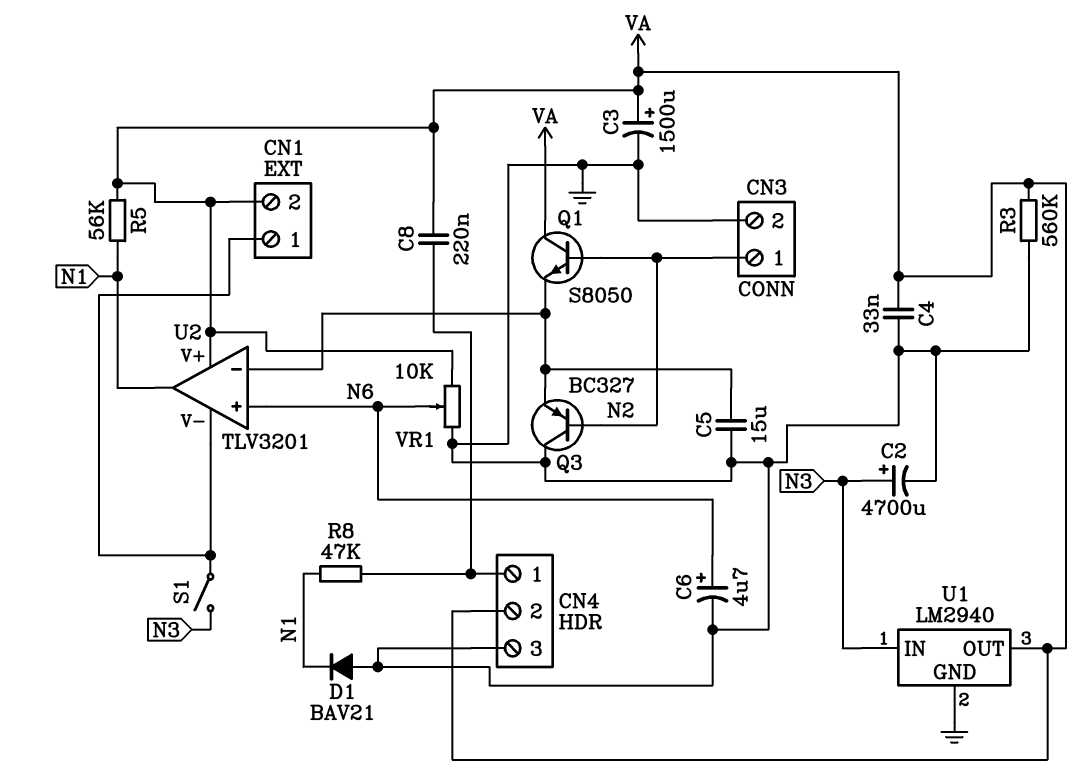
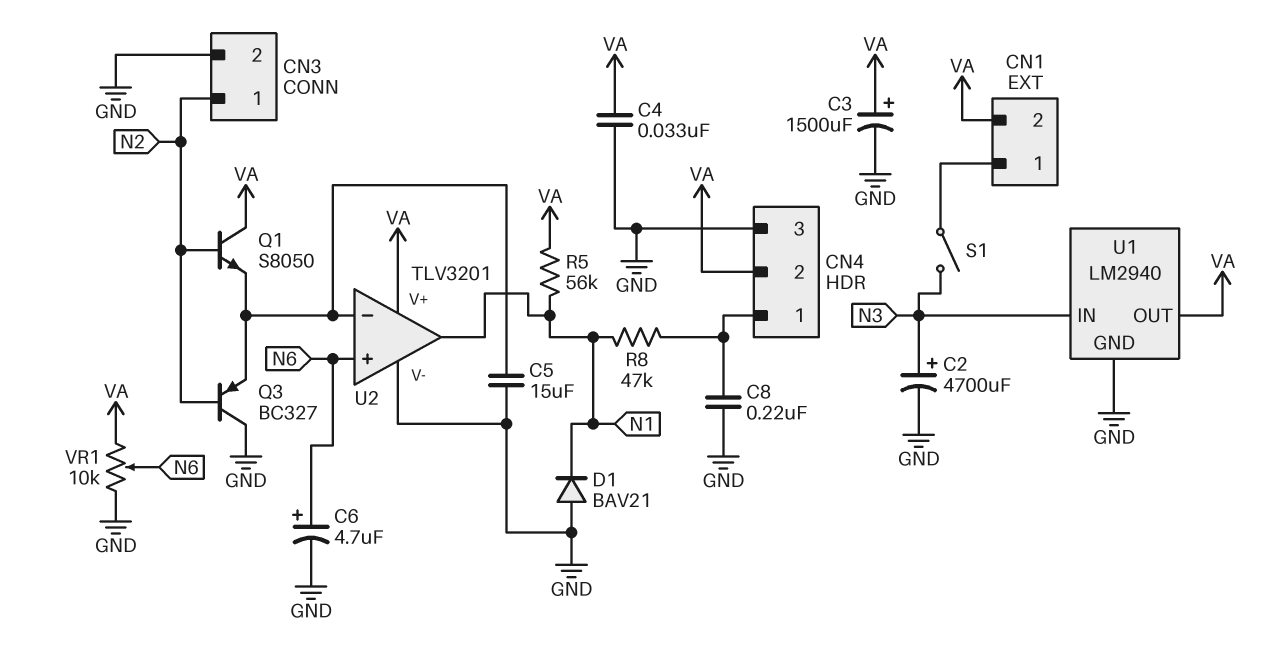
C8: 220nF (CN4/1, VA) -> 220nF (CN4/1, GND)
R3: 560k (GND, VA) -> none
U2 pin V-: CN1/1 -> GND

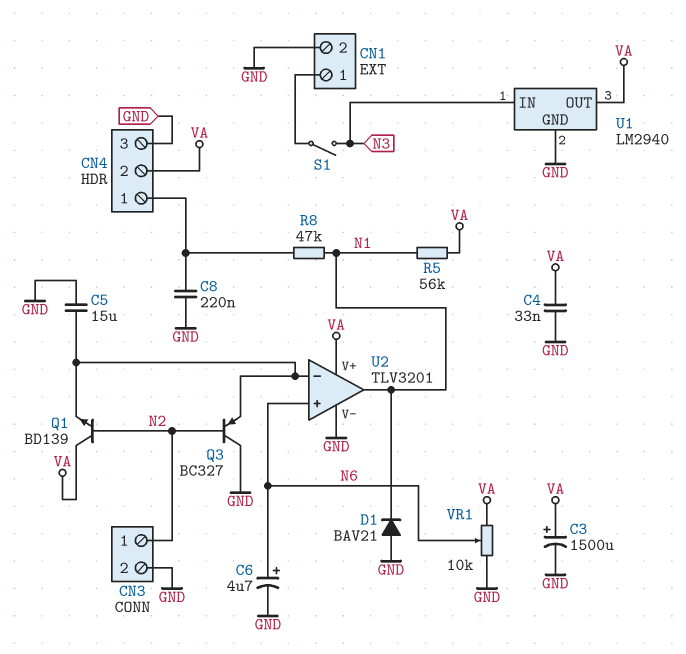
C2: 4700uF (plus N3, minus GND) -> none
CN1 pin 2: VA -> GND
Q1: NPN S8050 (B N2, C VA, E U2/in-) -> NPN BD139 (B N2, C VA, E U2/in-)

